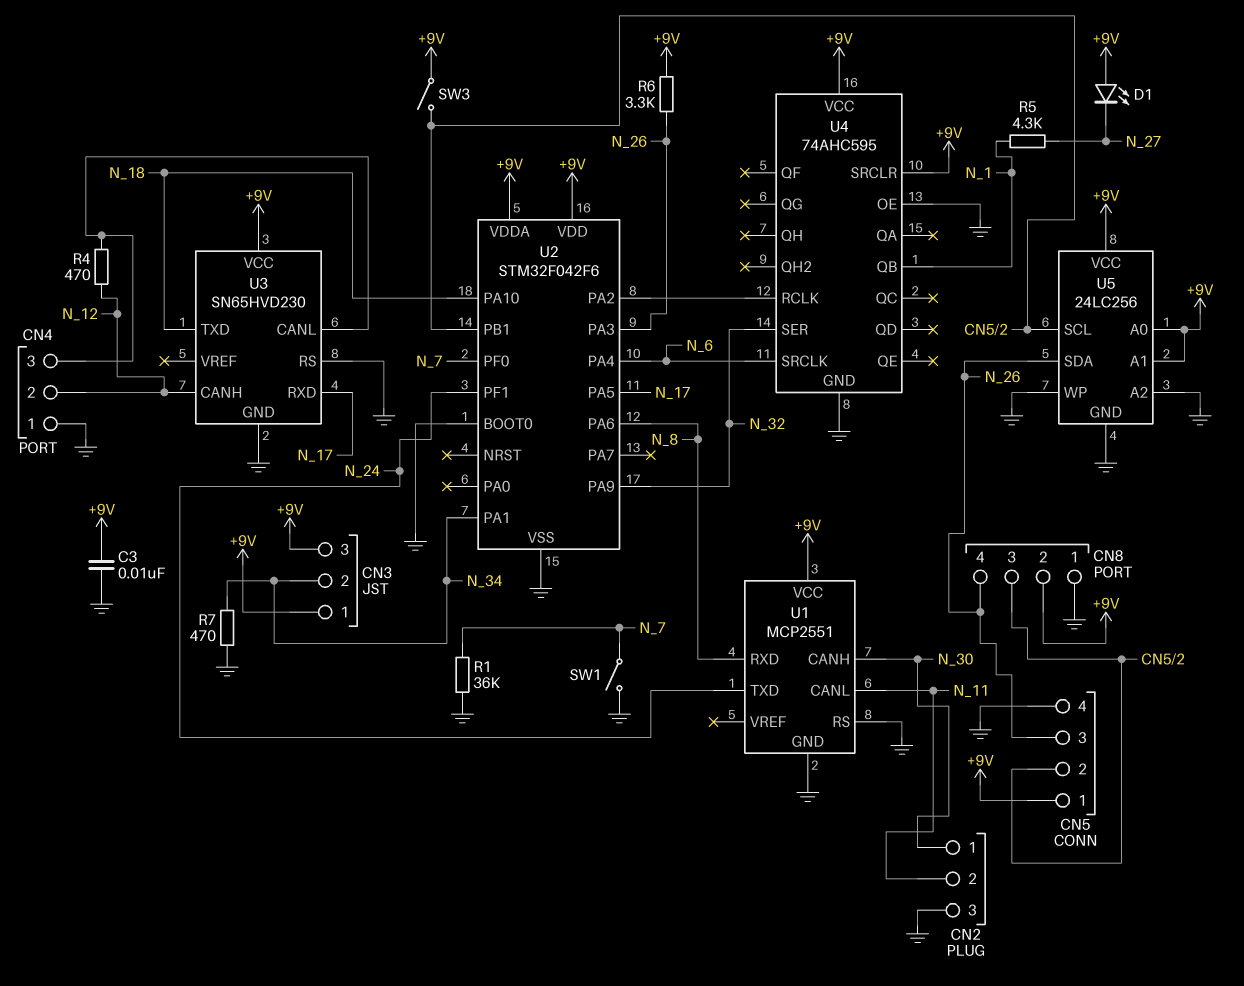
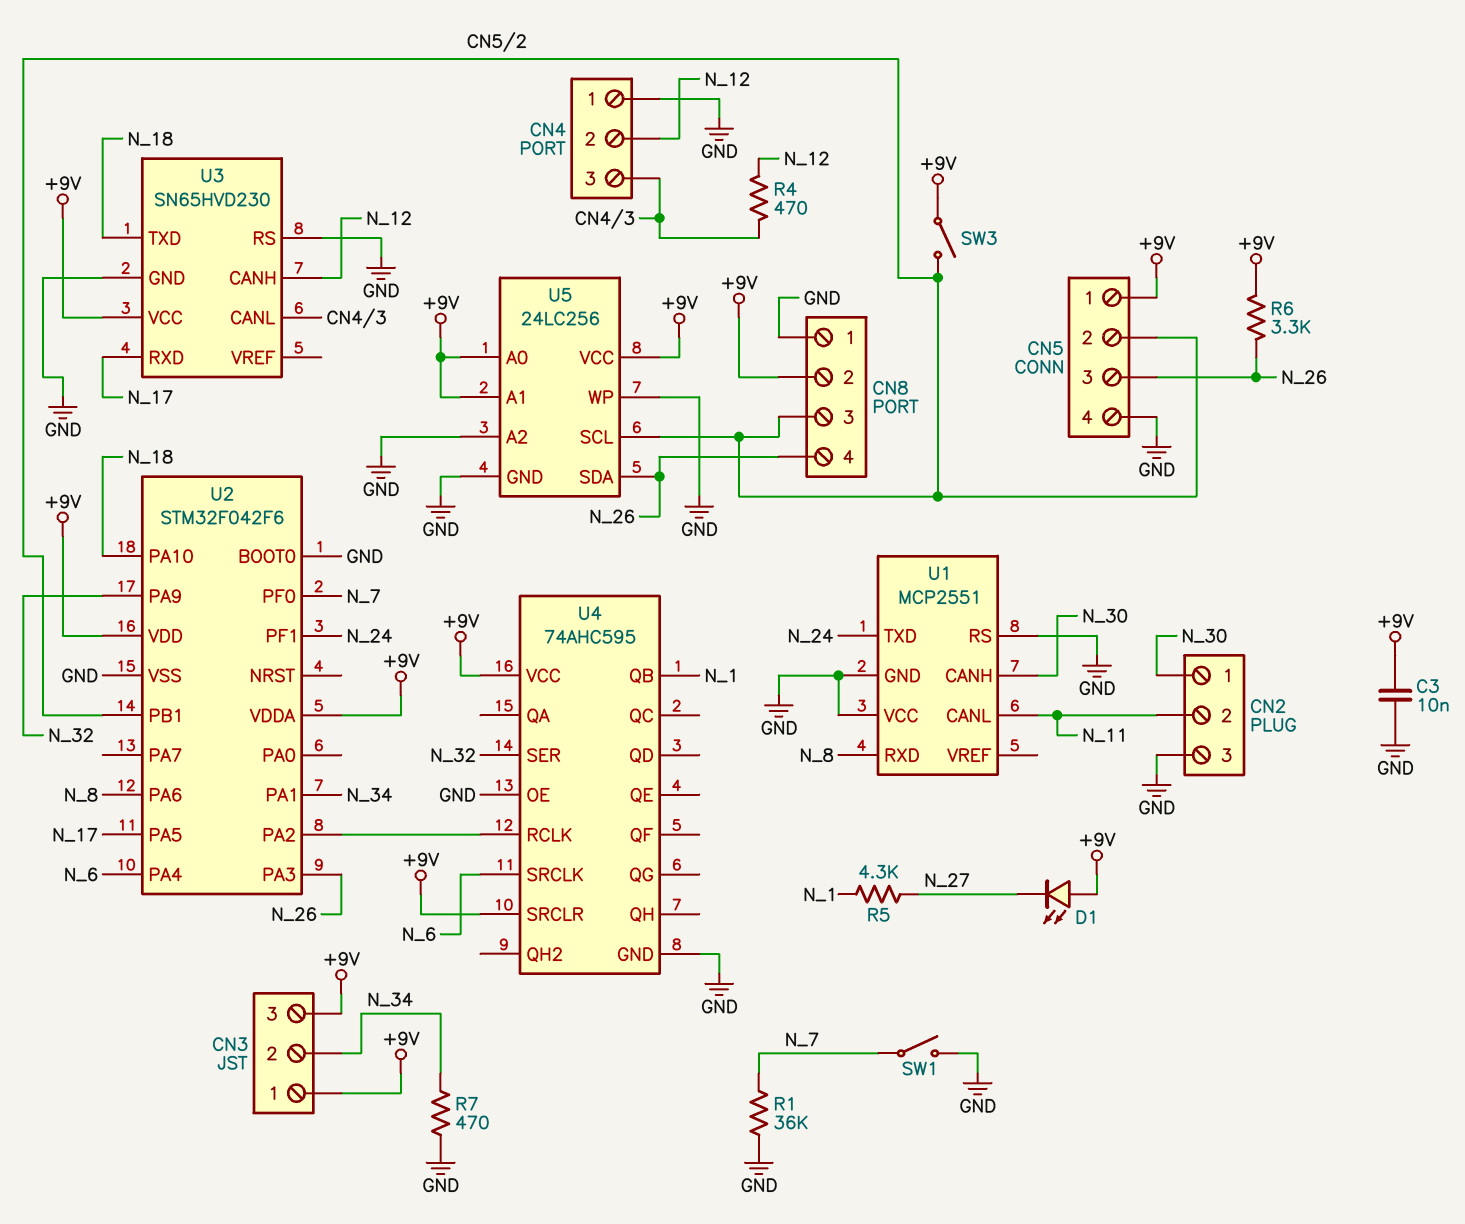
U1 pin VCC: +9V -> GND

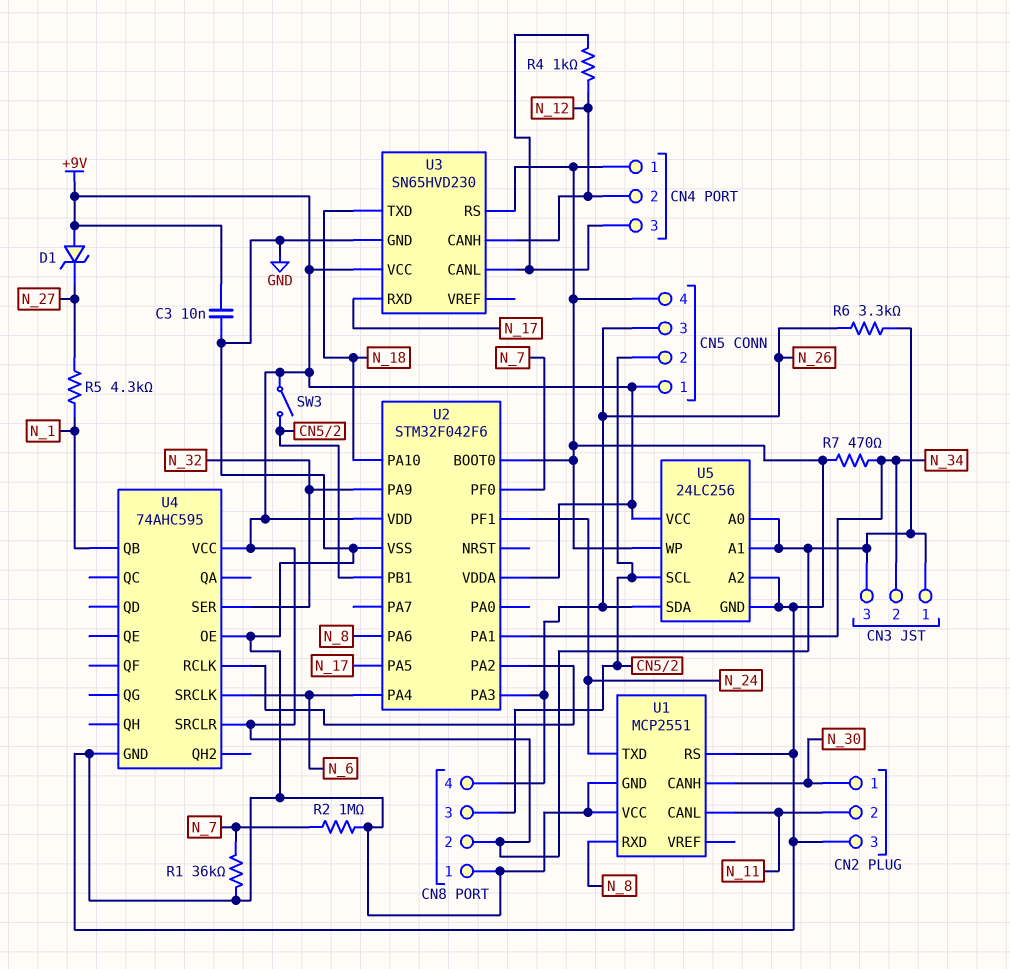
D1: LED (A +9V, K N_27) -> zener (A +9V, K N_27)
R2: none -> 1M (GND, N_7)
R4: 470 (CN4/3, N_12) -> 1k (CN4/3, N_12)
SW1: switch (GND, N_7) -> none

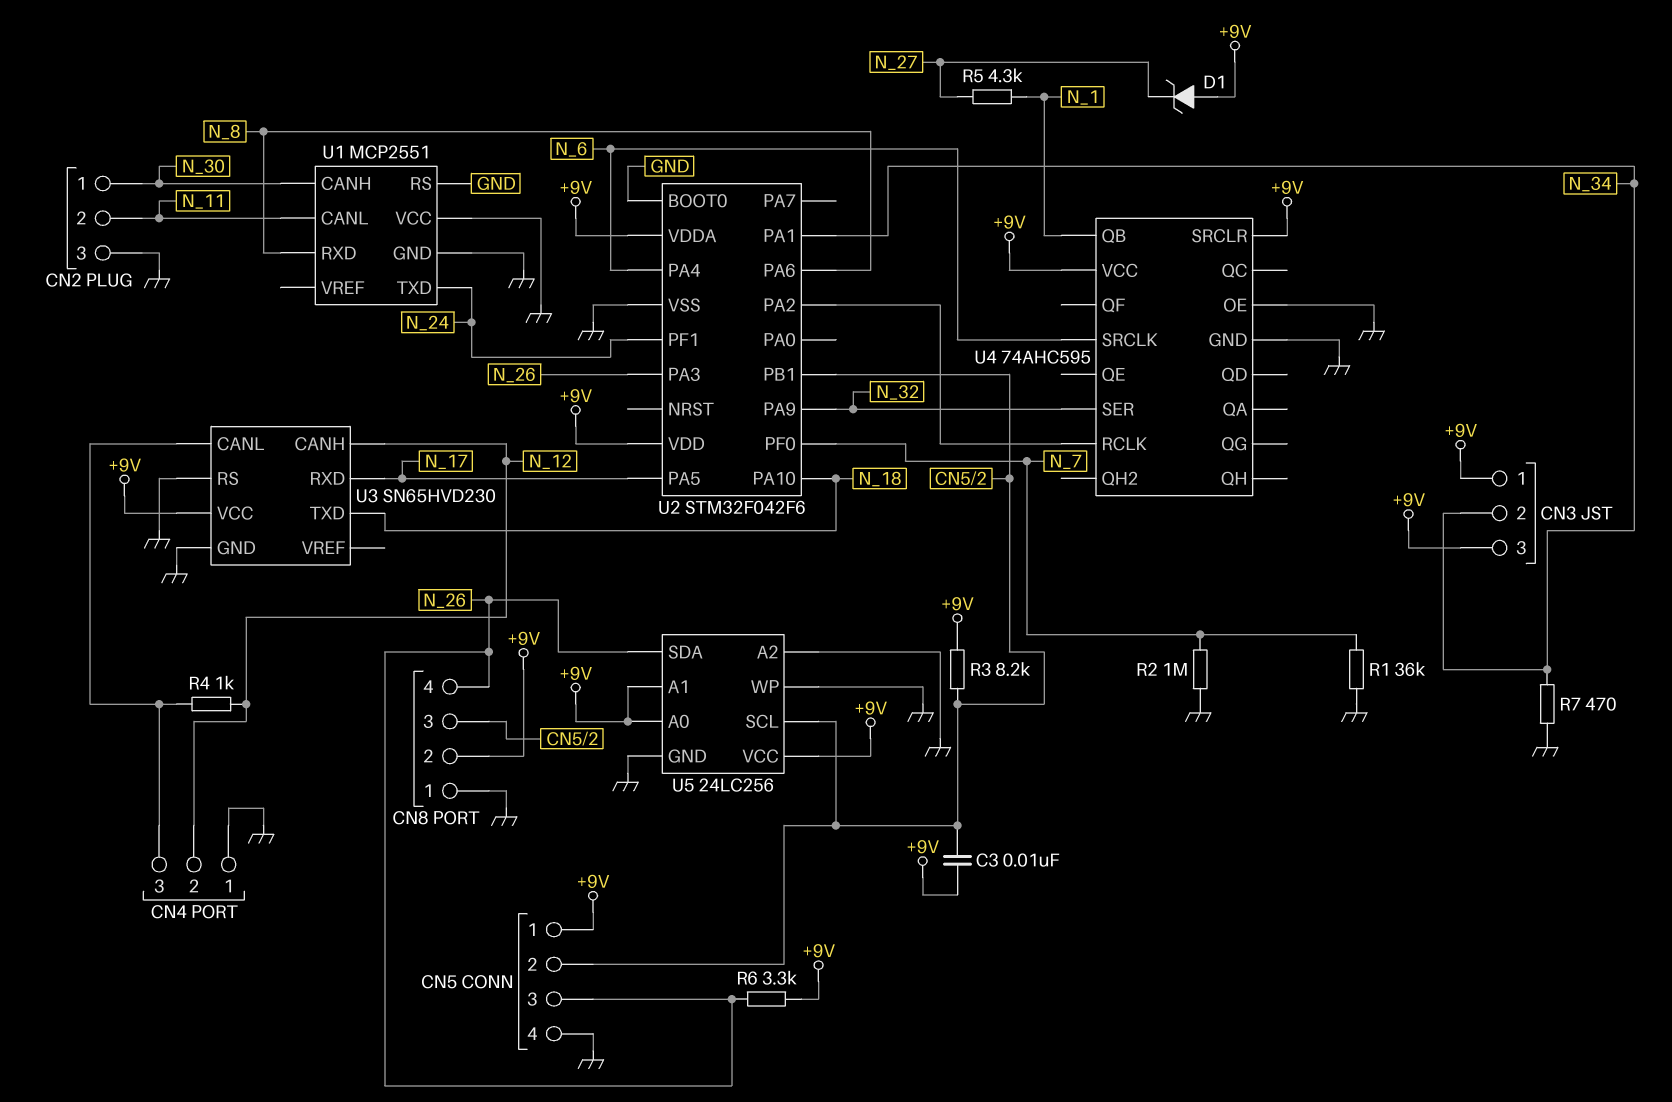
C3: 10nF (+9V, GND) -> 10nF (+9V, CN5/2)
R3: none -> 8.2k (+9V, CN5/2)
SW3: switch (+9V, CN5/2) -> none

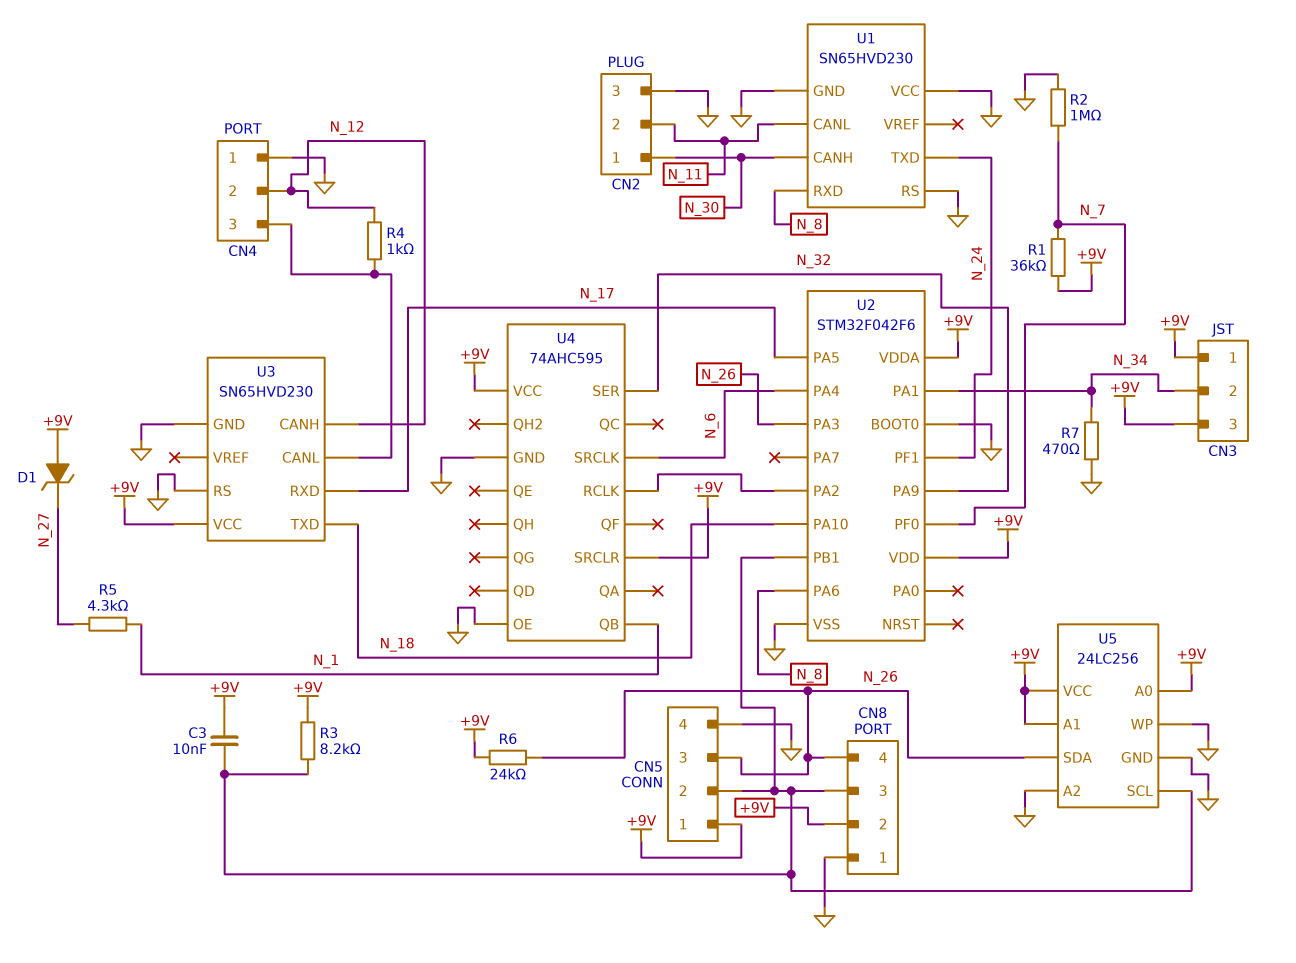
R1: 36k (GND, N_7) -> 36k (+9V, N_7)
R6: 3.3k (+9V, N_26) -> 24k (+9V, N_26)
U1: MCP2551 -> SN65HVD230

